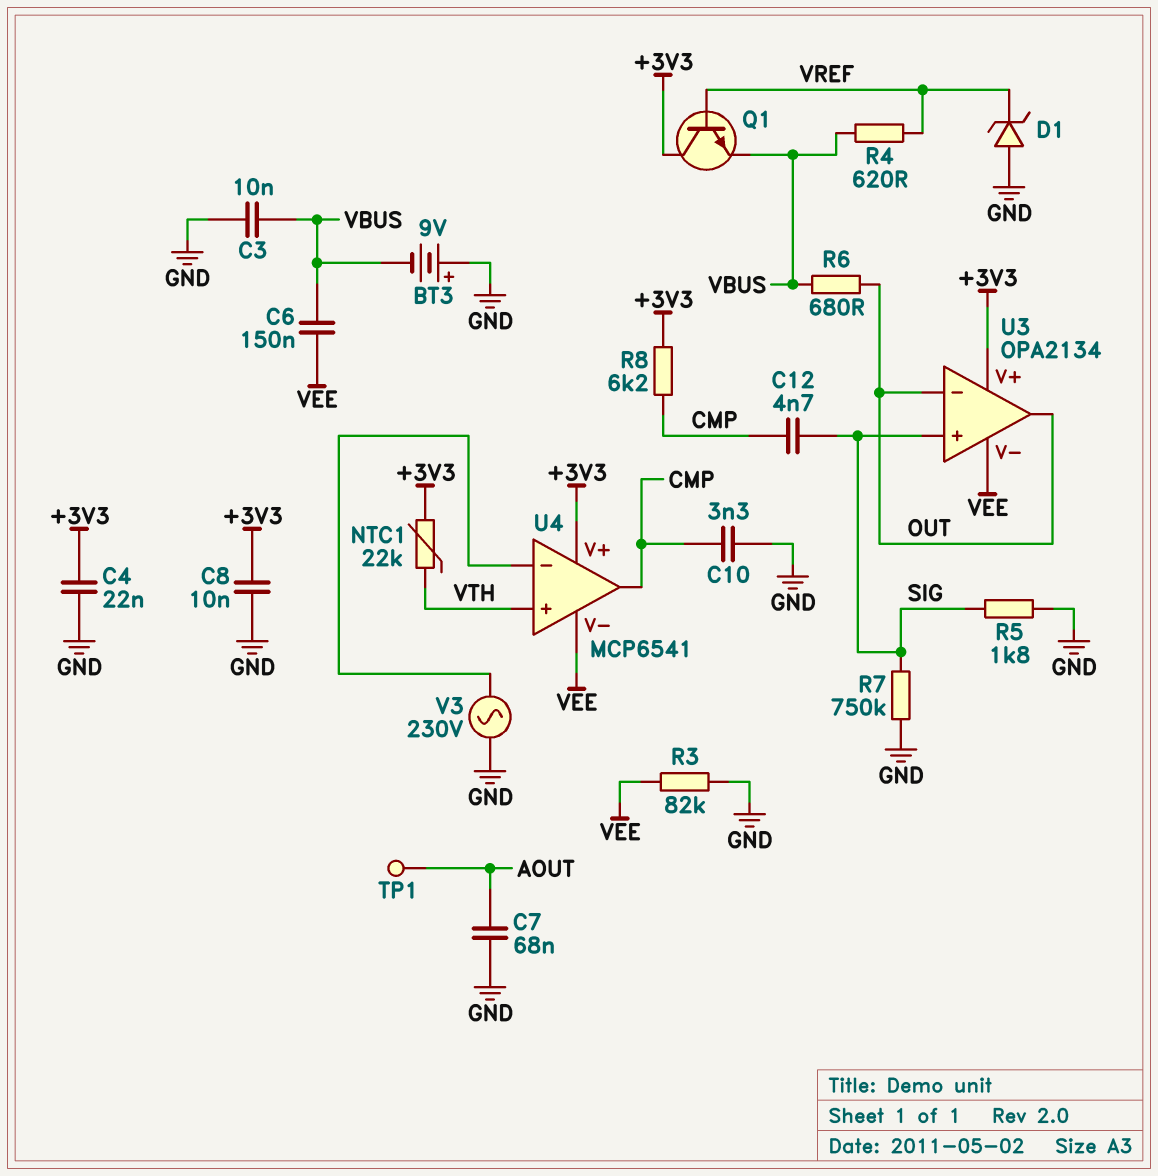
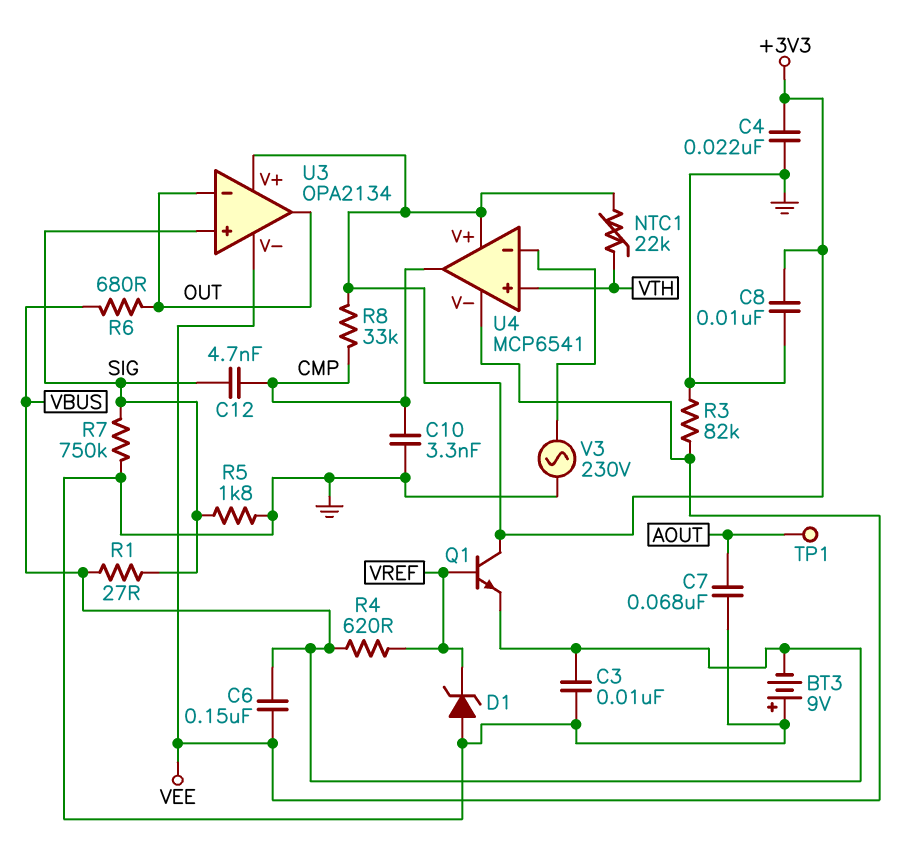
R1: none -> 27 (SIG, VBUS)
R8: 6.2k (+3V3, CMP) -> 33k (+3V3, CMP)

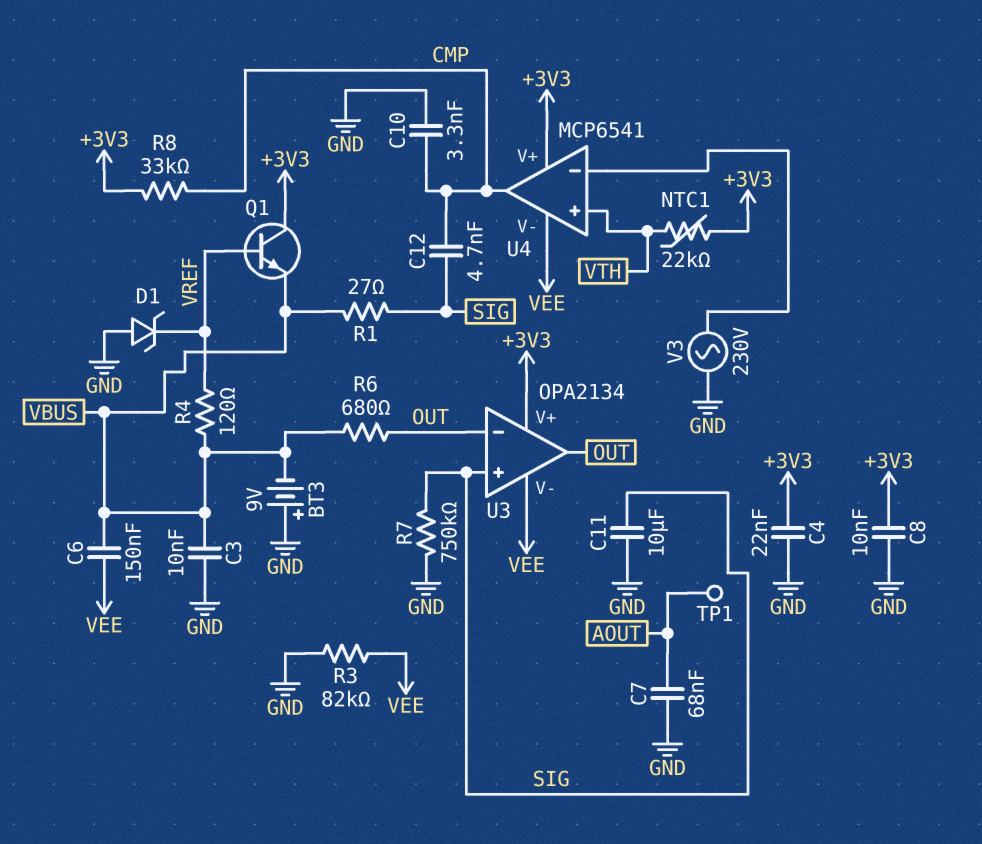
C11: none -> 10uF (GND, SIG)
R4: 620 (VBUS, VREF) -> 120 (VBUS, VREF)
R5: 1.8k (GND, SIG) -> none

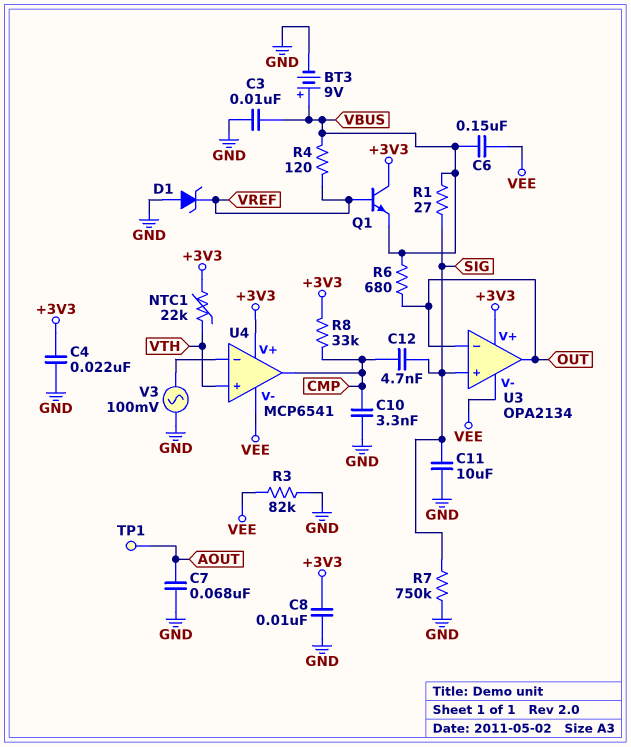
BT3: 9V (plus GND, minus VBUS) -> 9V (plus VBUS, minus GND)
V3: AC 230V (GND, U4/in-) -> AC 100mV (GND, U4/in-)

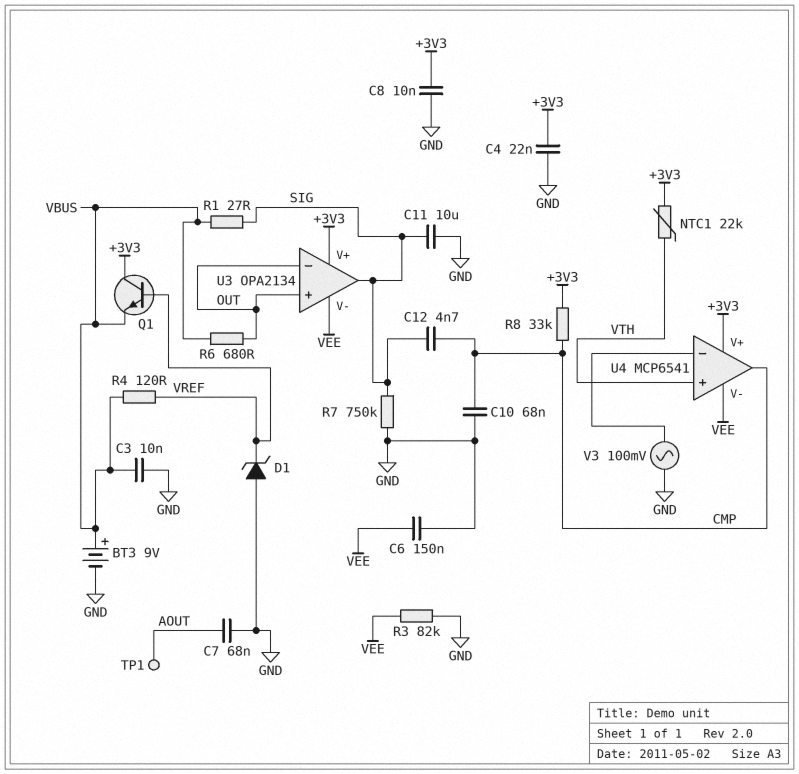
C6: 150nF (VBUS, VEE) -> 150nF (GND, VEE)
C10: 3.3nF (CMP, GND) -> 68nF (CMP, GND)
U3 pin in+: SIG -> OUT
U3 pin out: OUT -> SIG

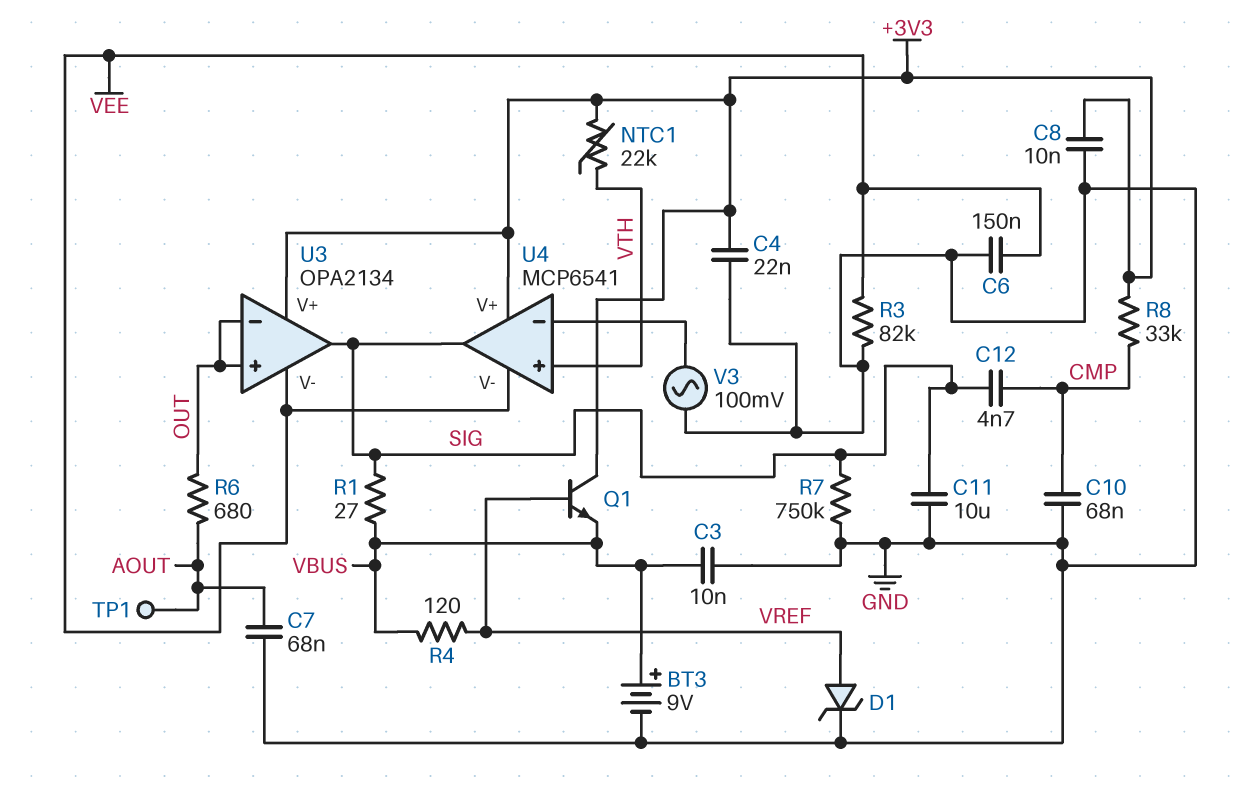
D1: zener (A GND, K VREF) -> zener (A VREF, K GND)
R6: 680 (OUT, VBUS) -> 680 (AOUT, OUT)
U4 pin out: CMP -> SIG

